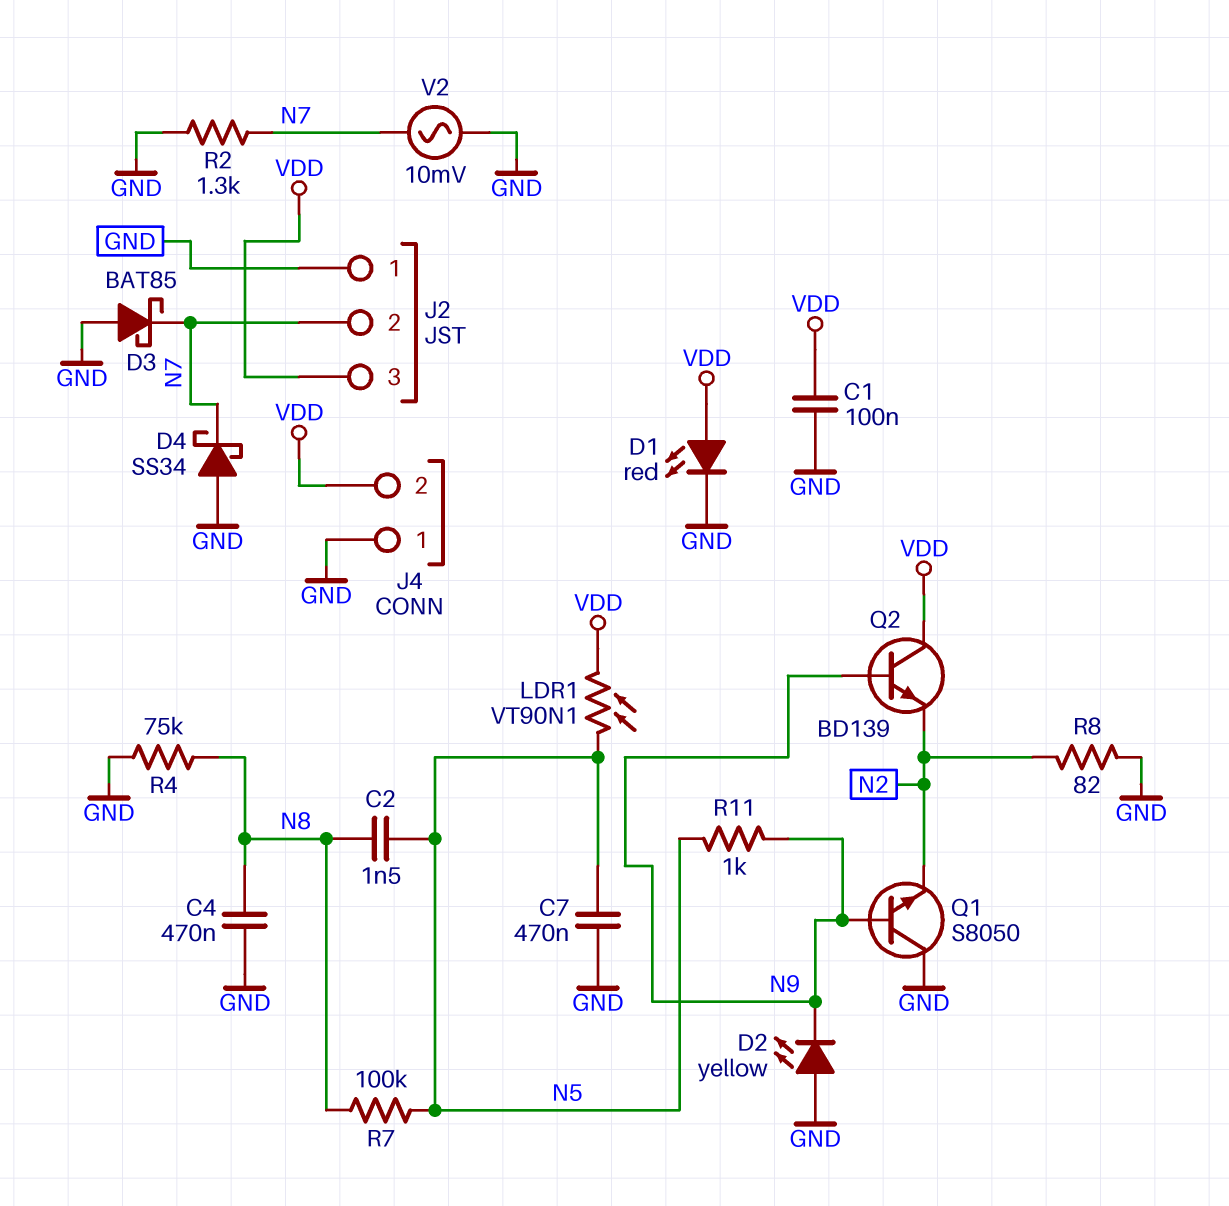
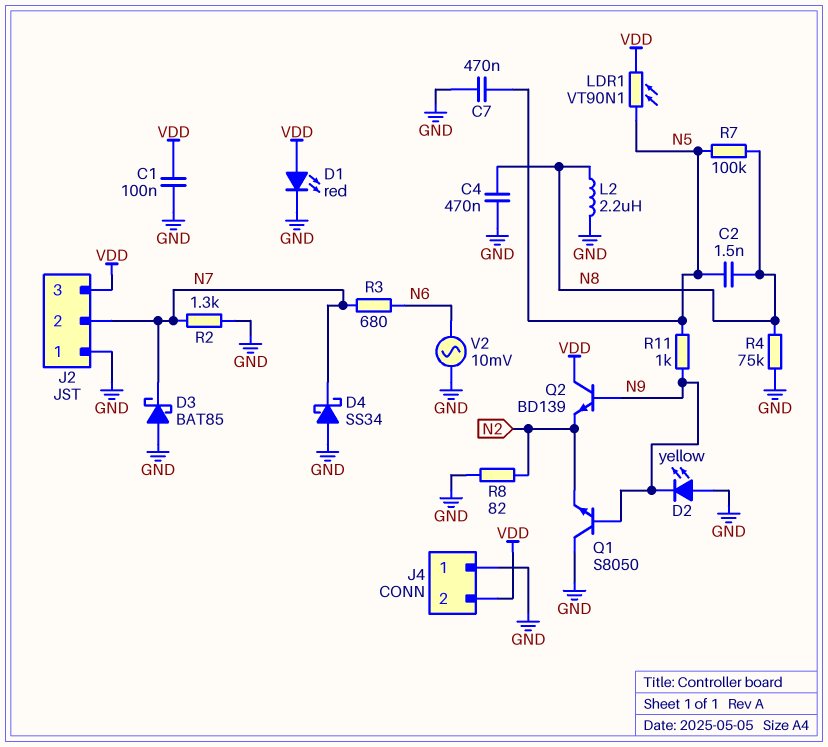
L2: none -> 2.2uH (GND, N8)
R3: none -> 680 (N6, N7)
V2: AC 10mV (GND, N7) -> AC 10mV (GND, N6)

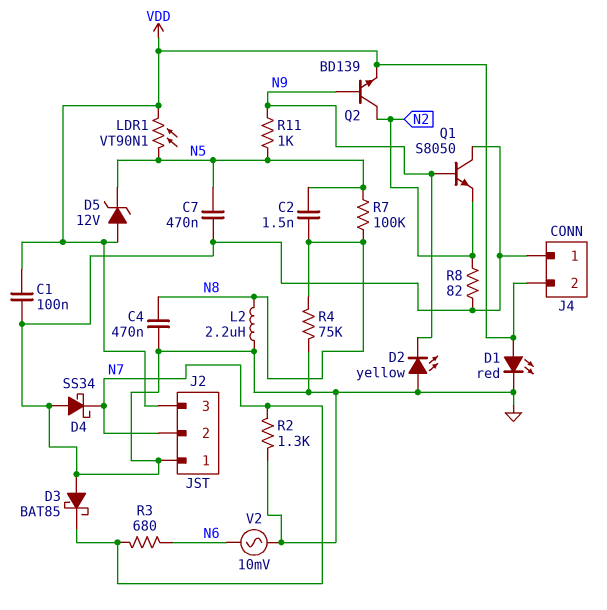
D5: none -> zener 12V (A VDD, K N5)
Q2: NPN BD139 (B N9, C VDD, E N2) -> NPN BD139 (B N9, C N2, E VDD)

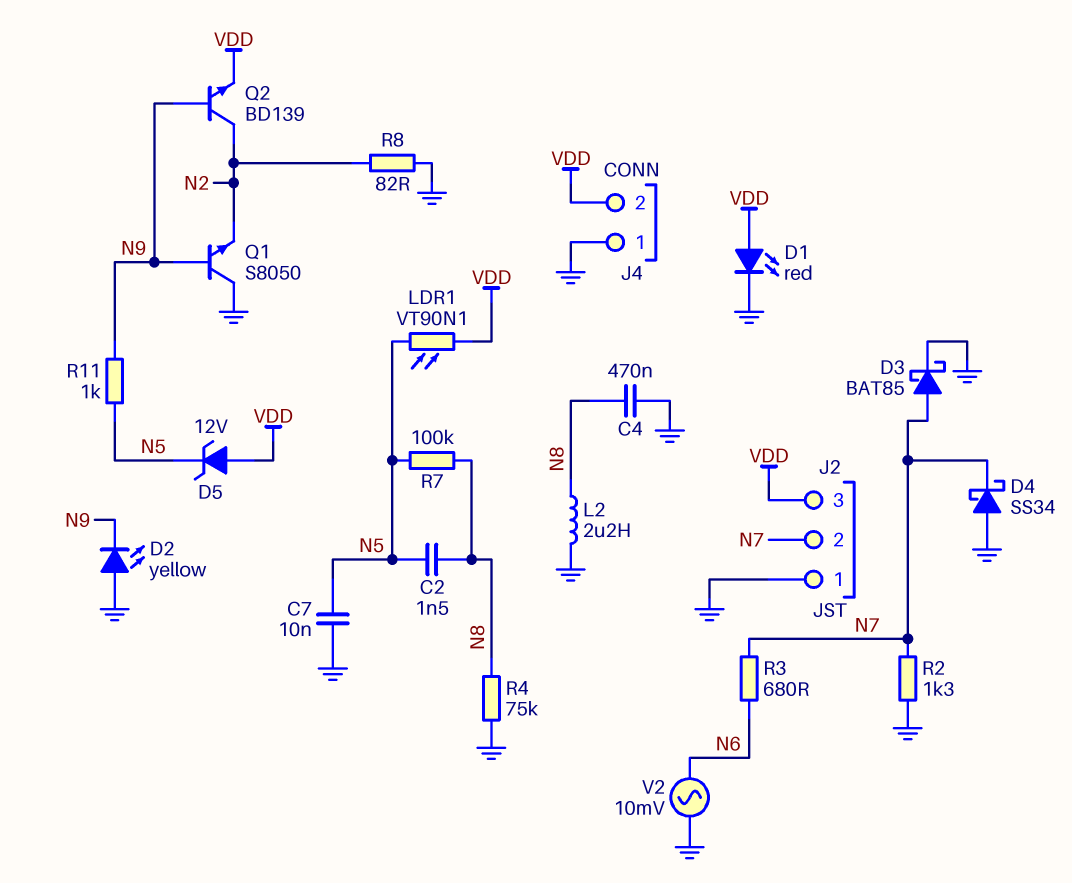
C1: 100nF (GND, VDD) -> none
C7: 470nF (GND, N5) -> 10nF (GND, N5)
D3: schottky BAT85 (A GND, K N7) -> schottky BAT85 (A N7, K GND)

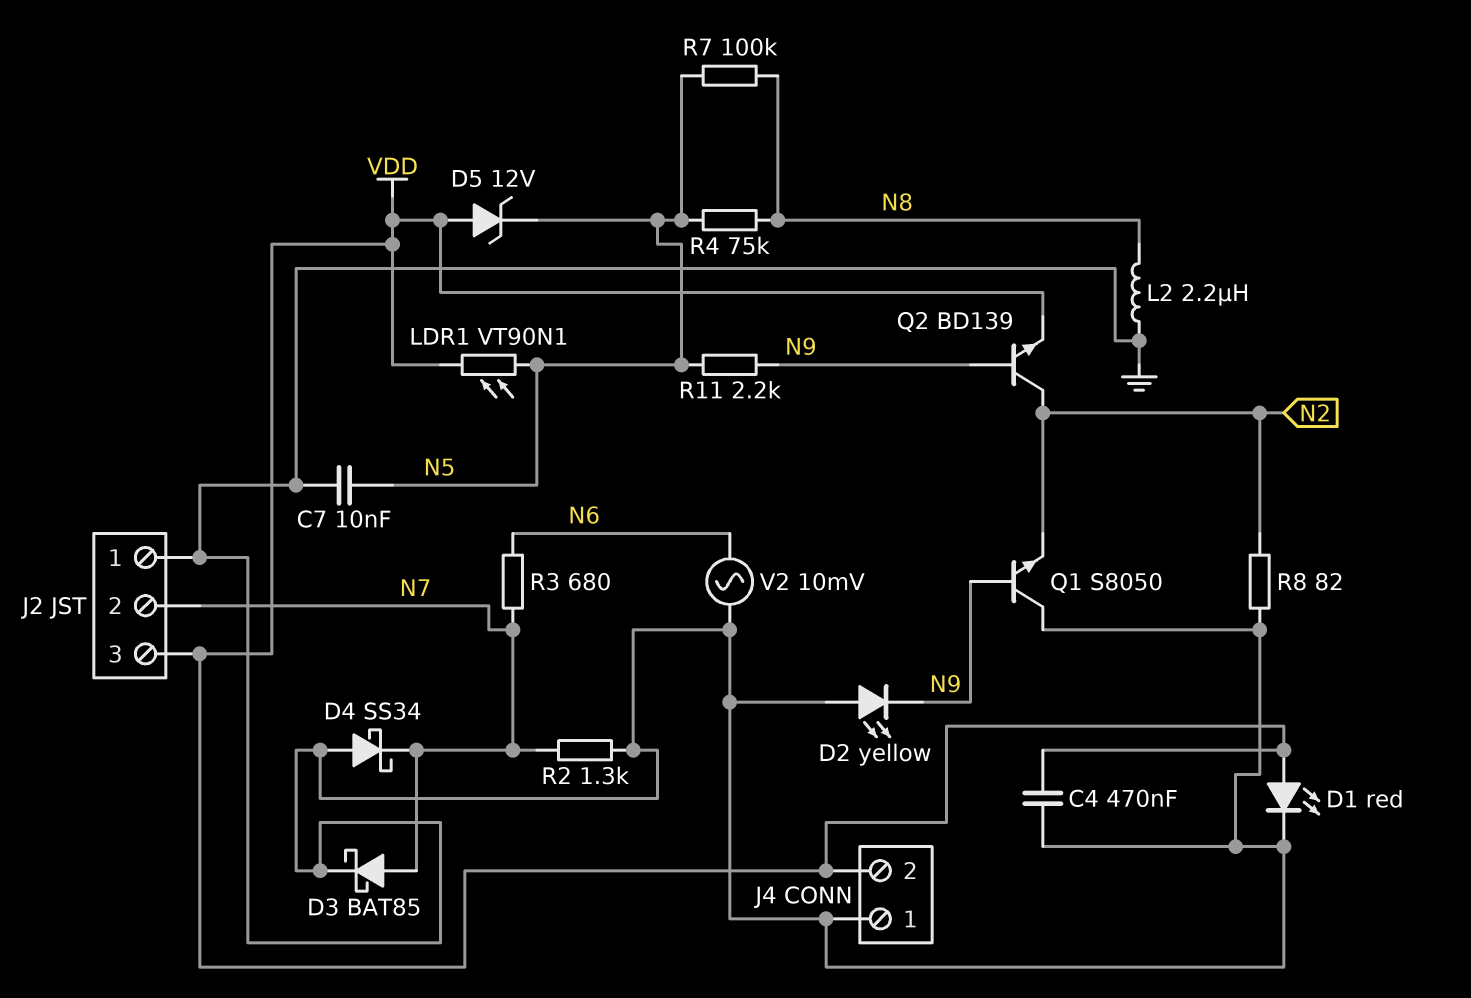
C2: 1.5nF (N5, N8) -> none
C4: 470nF (GND, N8) -> 470nF (GND, VDD)
R4: 75k (GND, N8) -> 75k (N5, N8)
R11: 1k (N5, N9) -> 2.2k (N5, N9)

